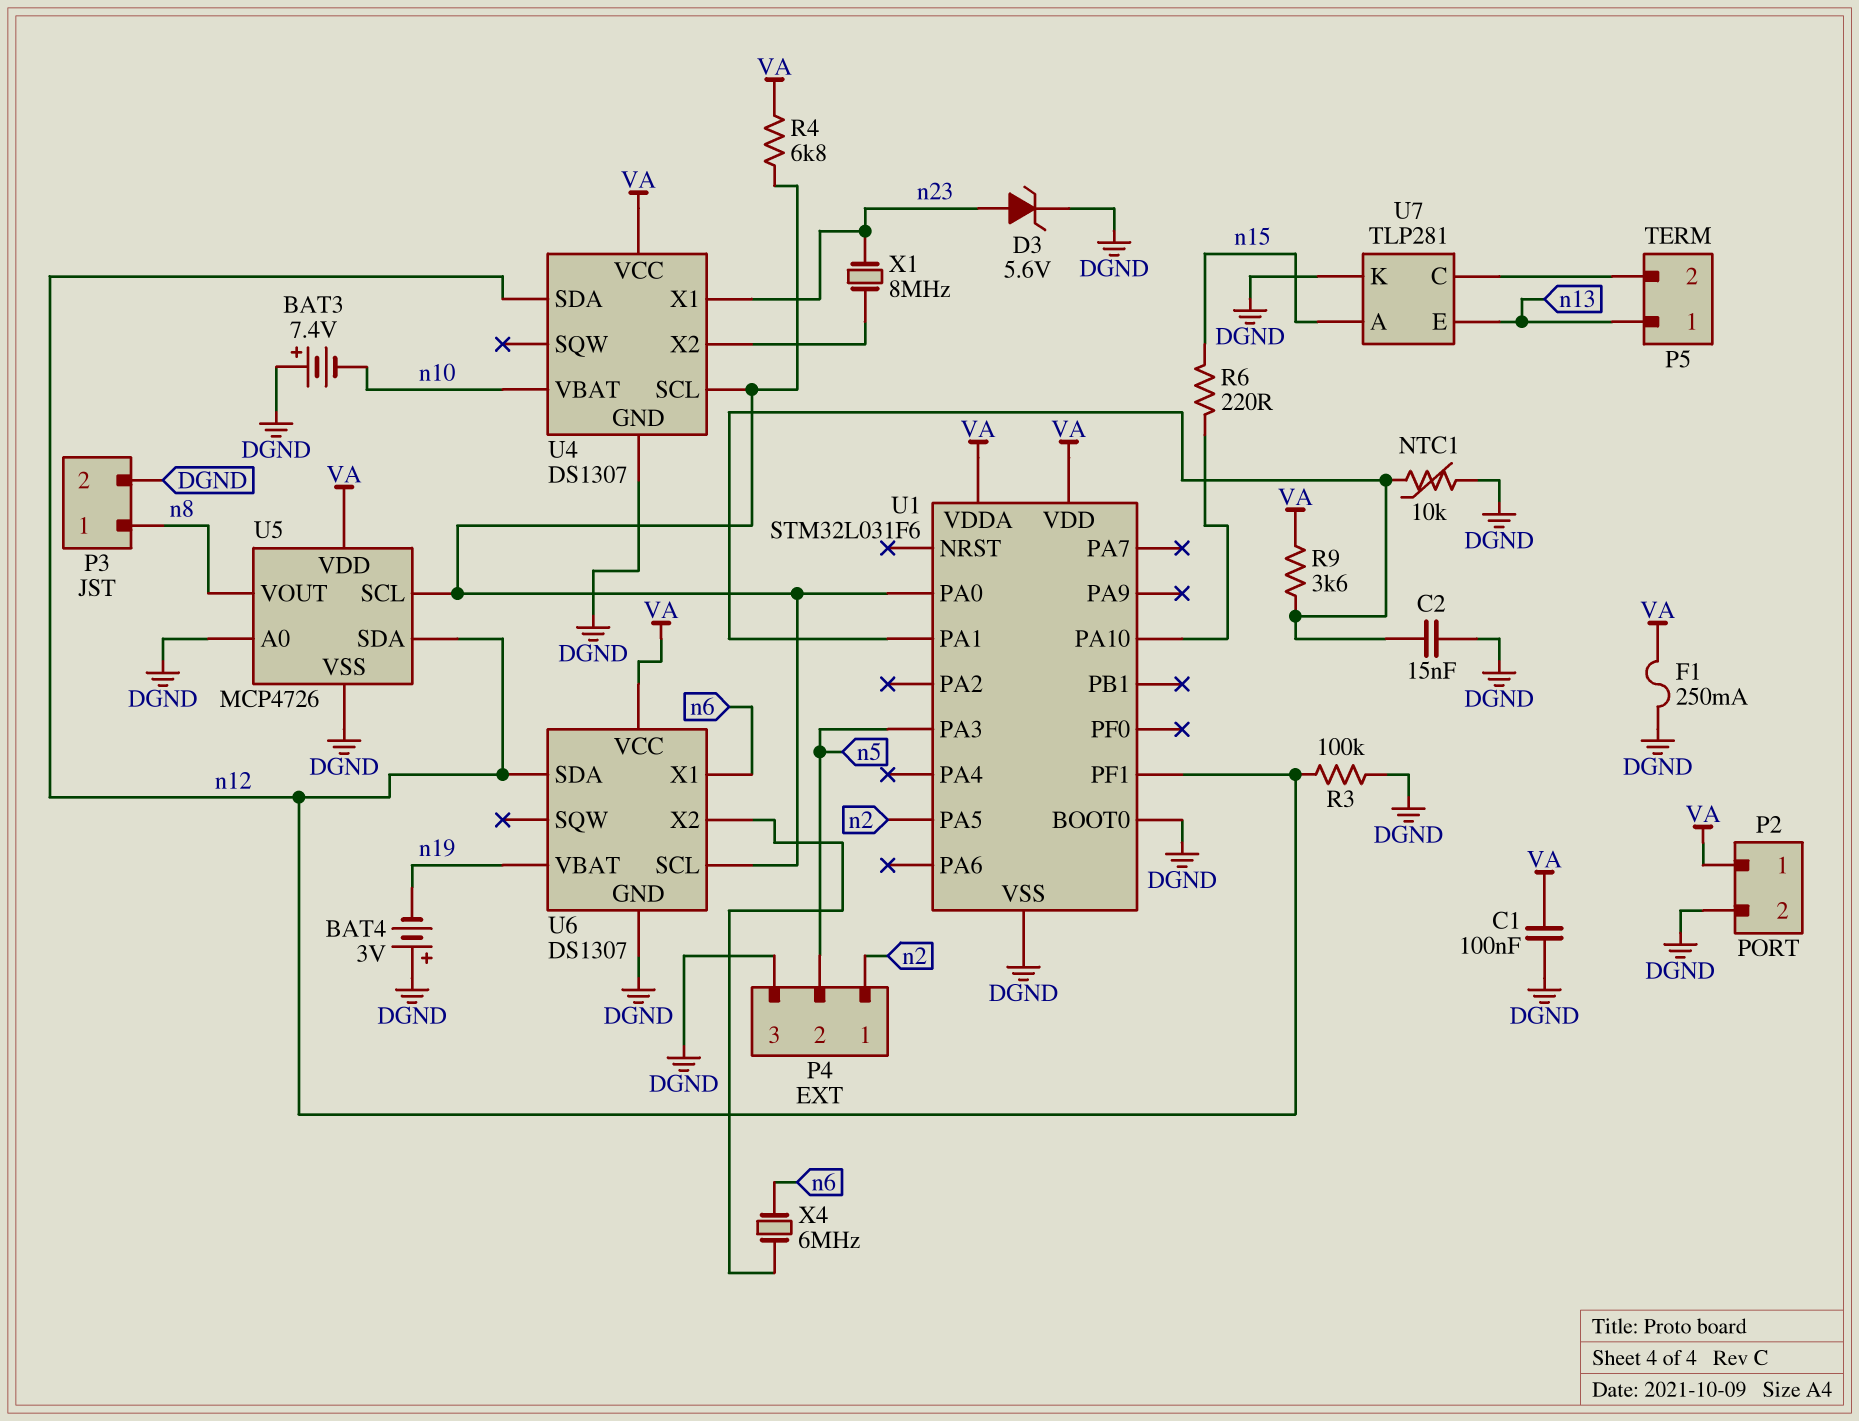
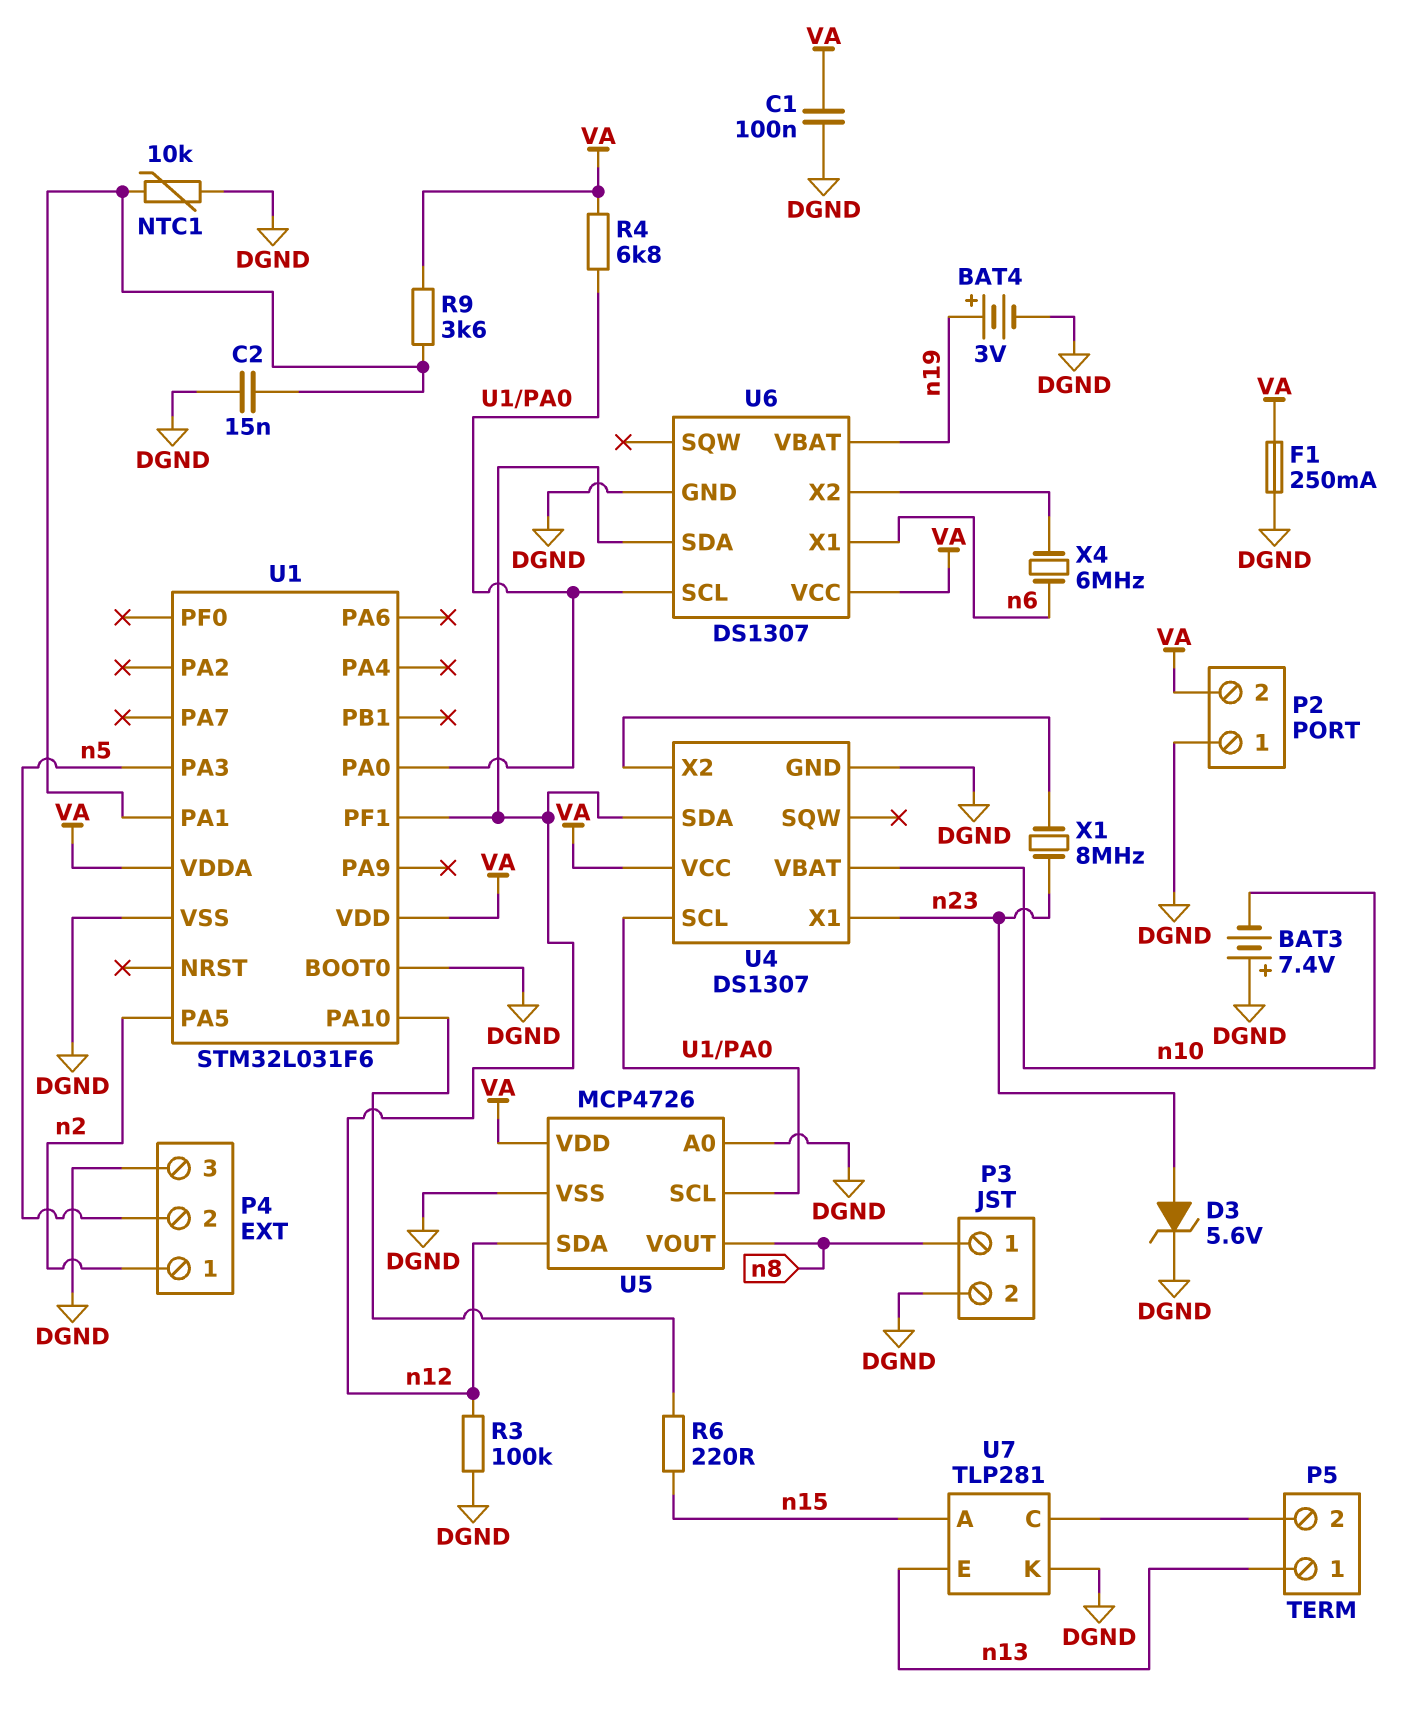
BAT4: 3V (plus DGND, minus n19) -> 3V (plus n19, minus DGND)
P2 pin 1: VA -> DGND
P2 pin 2: DGND -> VA

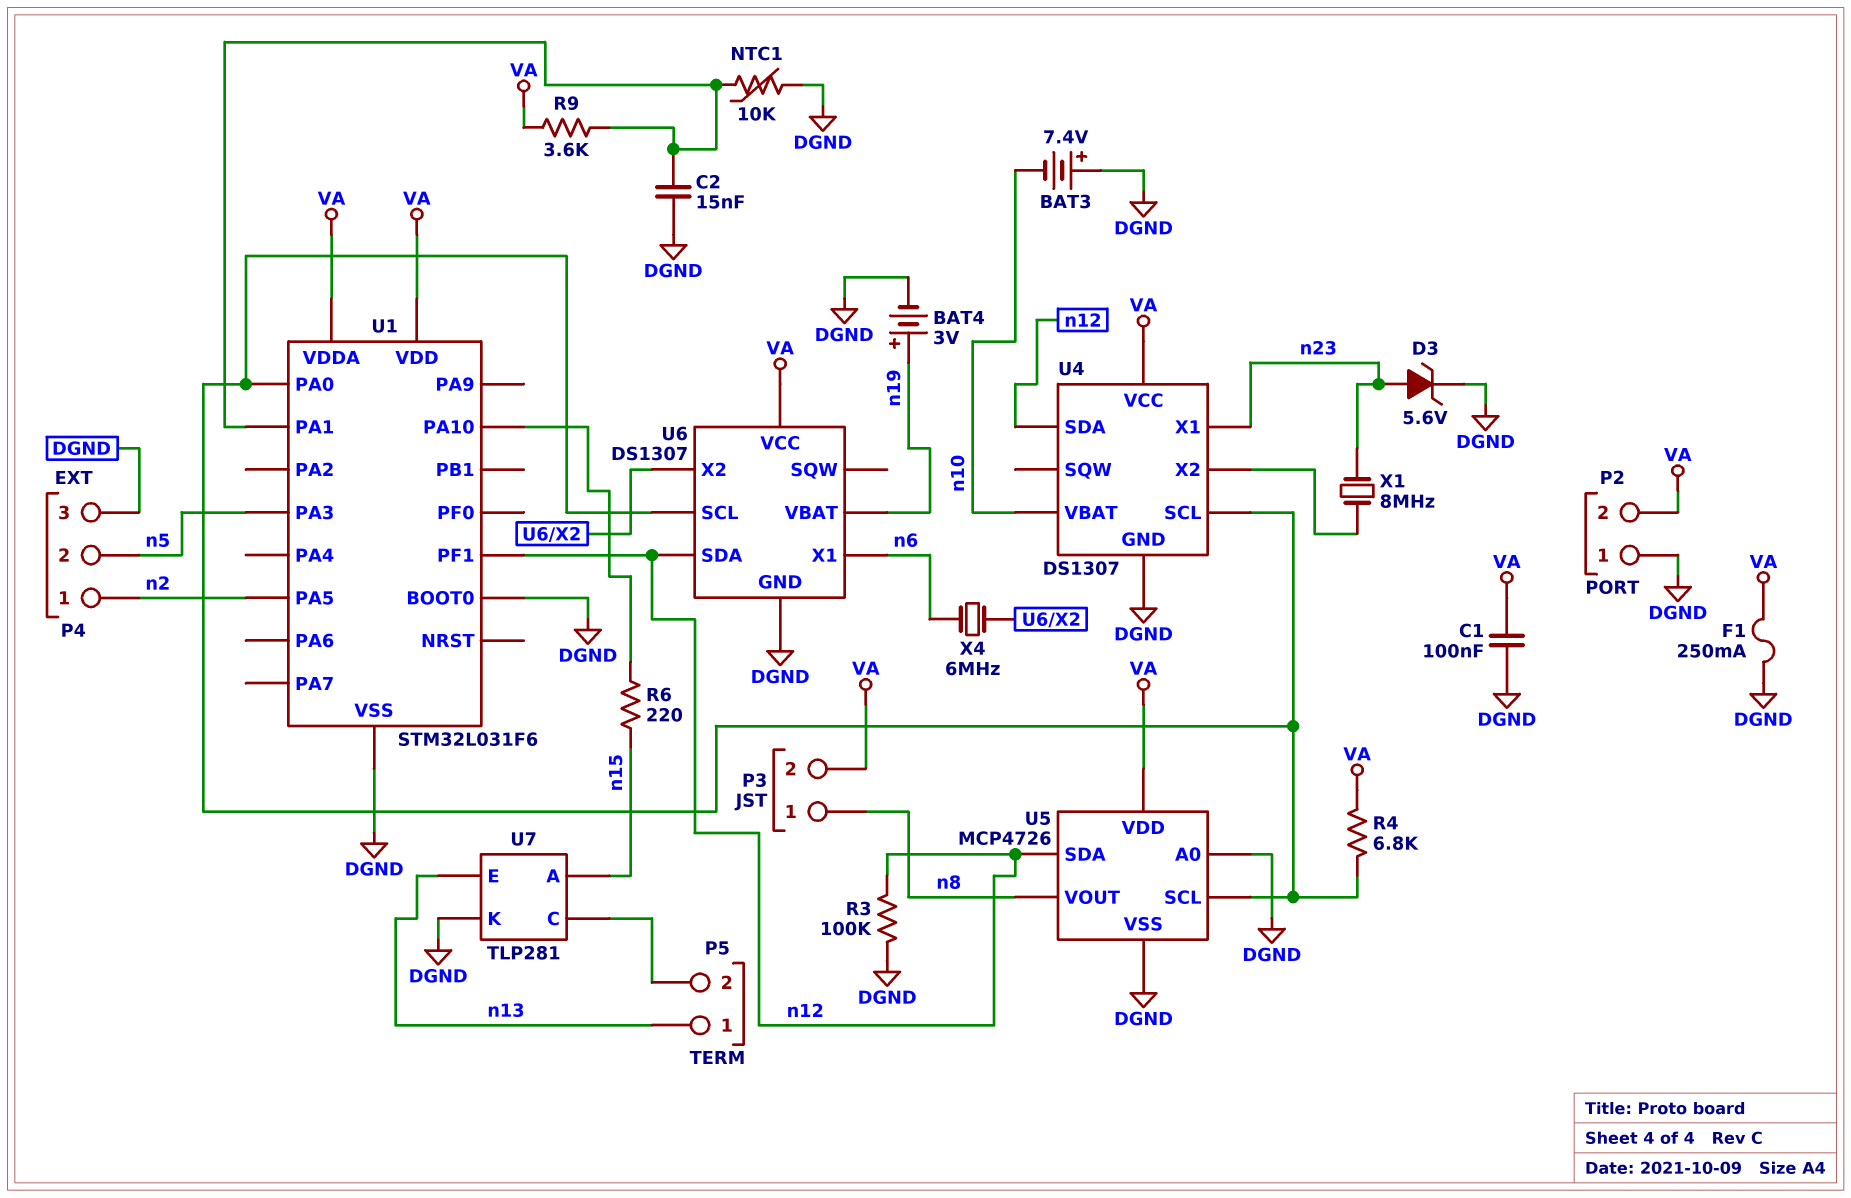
P3 pin 2: DGND -> VA

